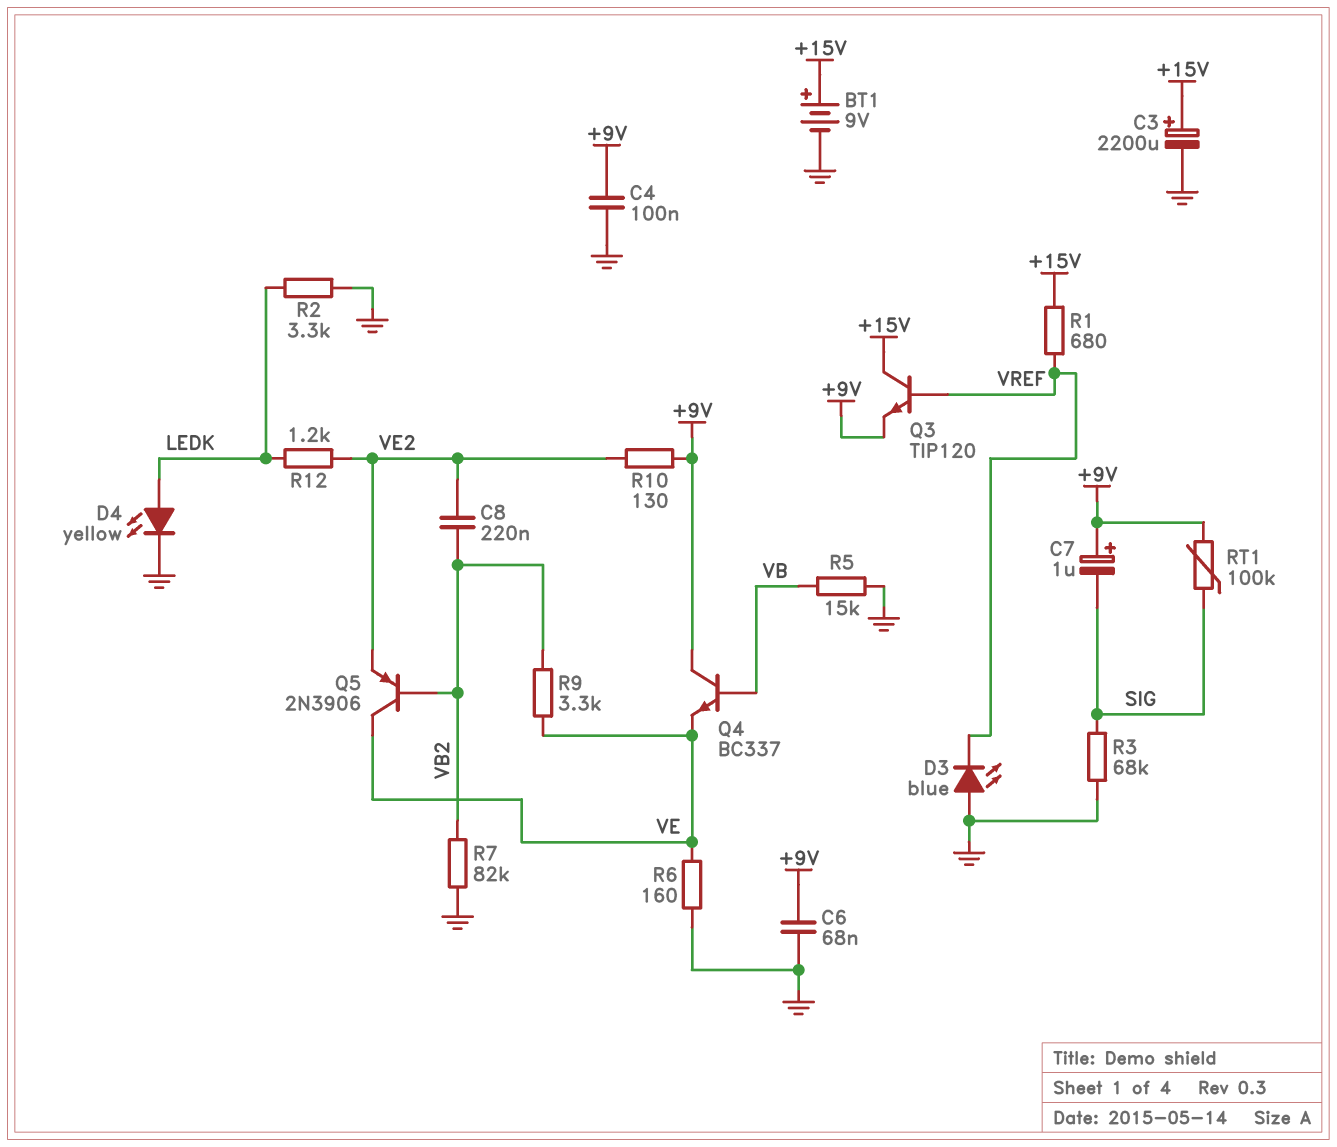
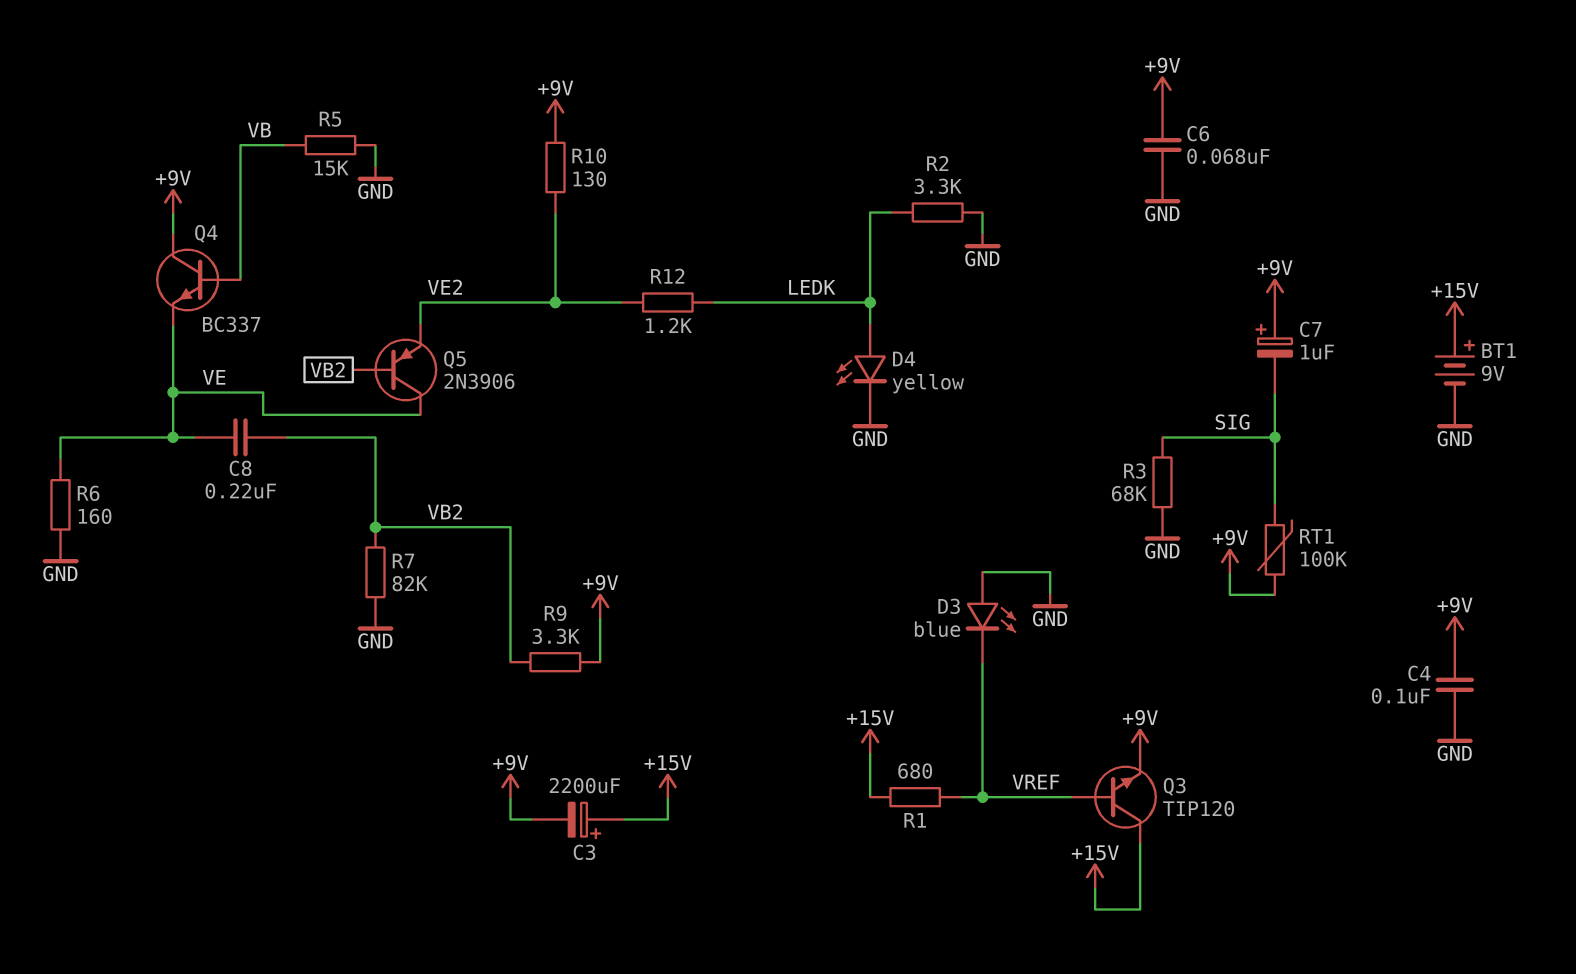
C3: 2200uF (plus +15V, minus GND) -> 2200uF (plus +15V, minus +9V)
C8: 220nF (VB2, VE2) -> 220nF (VB2, VE)
R9: 3.3k (VB2, VE) -> 3.3k (+9V, VB2)

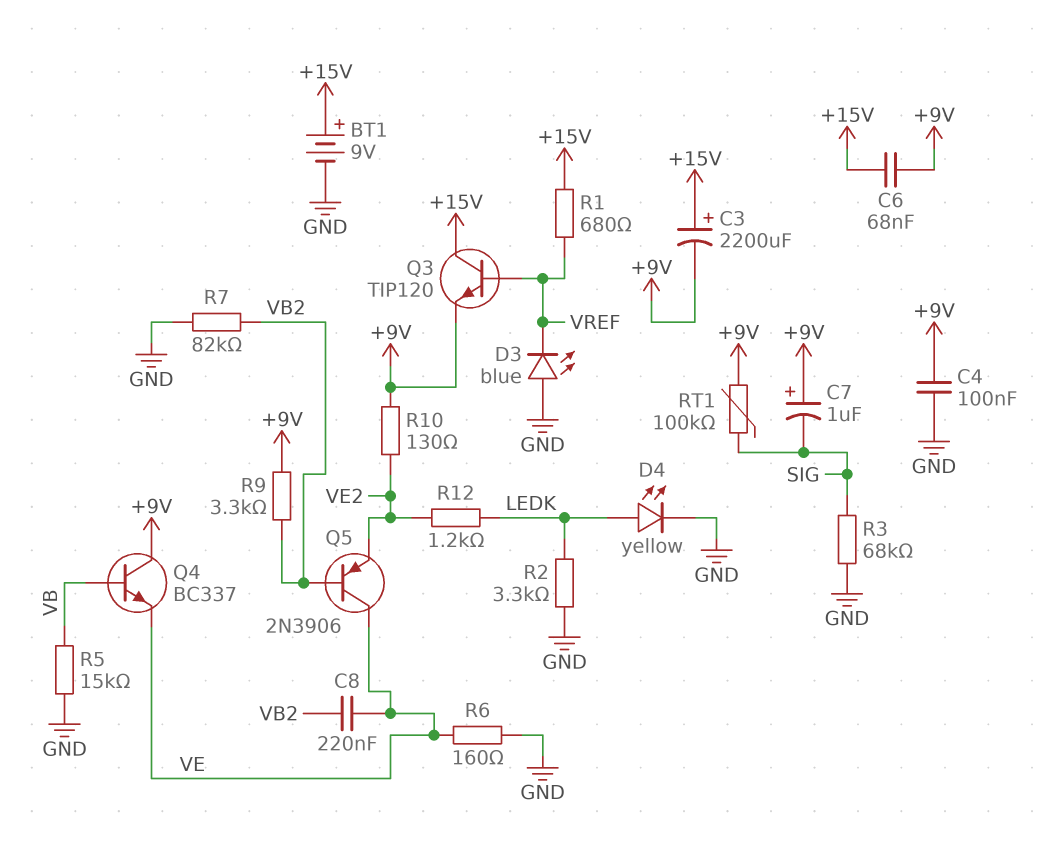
C6: 68nF (+9V, GND) -> 68nF (+9V, +15V)

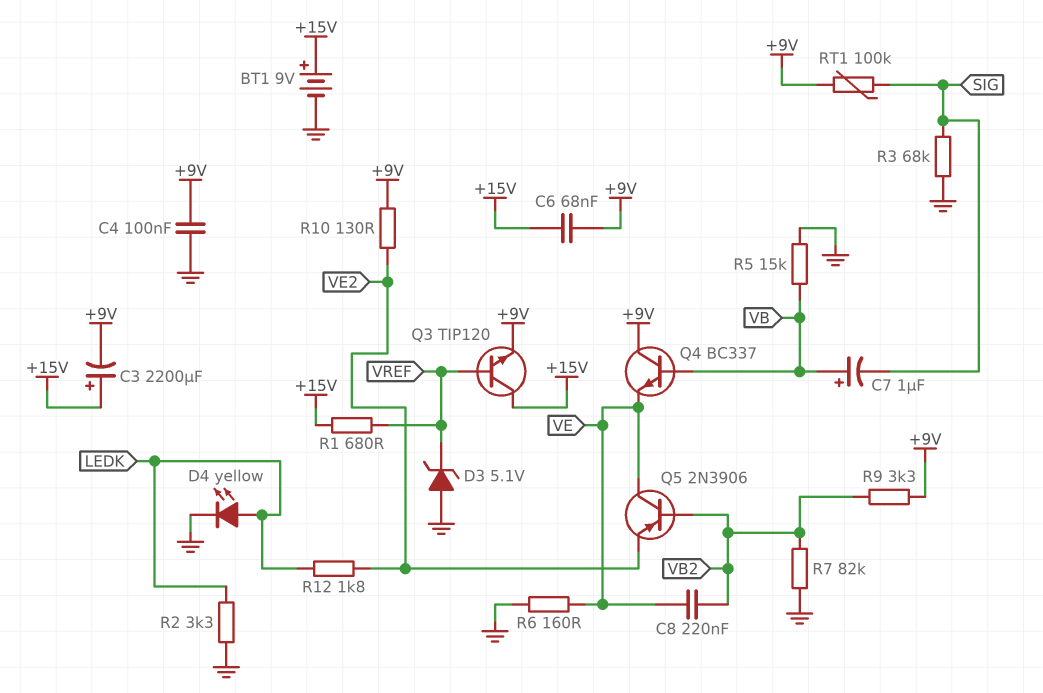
C7: 1uF (plus +9V, minus SIG) -> 1uF (plus VB, minus SIG)
D3: LED blue (A GND, K VREF) -> zener 5.1V (A GND, K VREF)
R12: 1.2k (LEDK, VE2) -> 1.8k (LEDK, VE2)

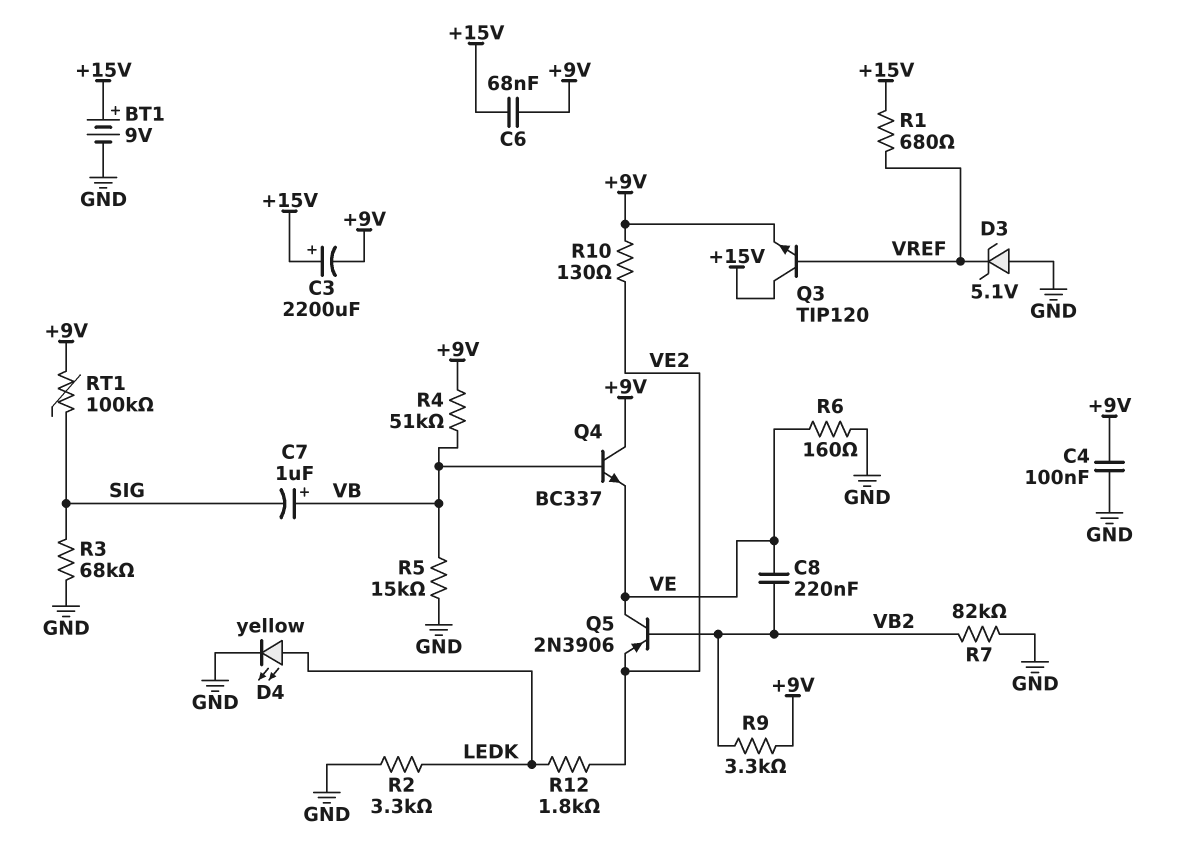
R4: none -> 51k (+9V, VB)

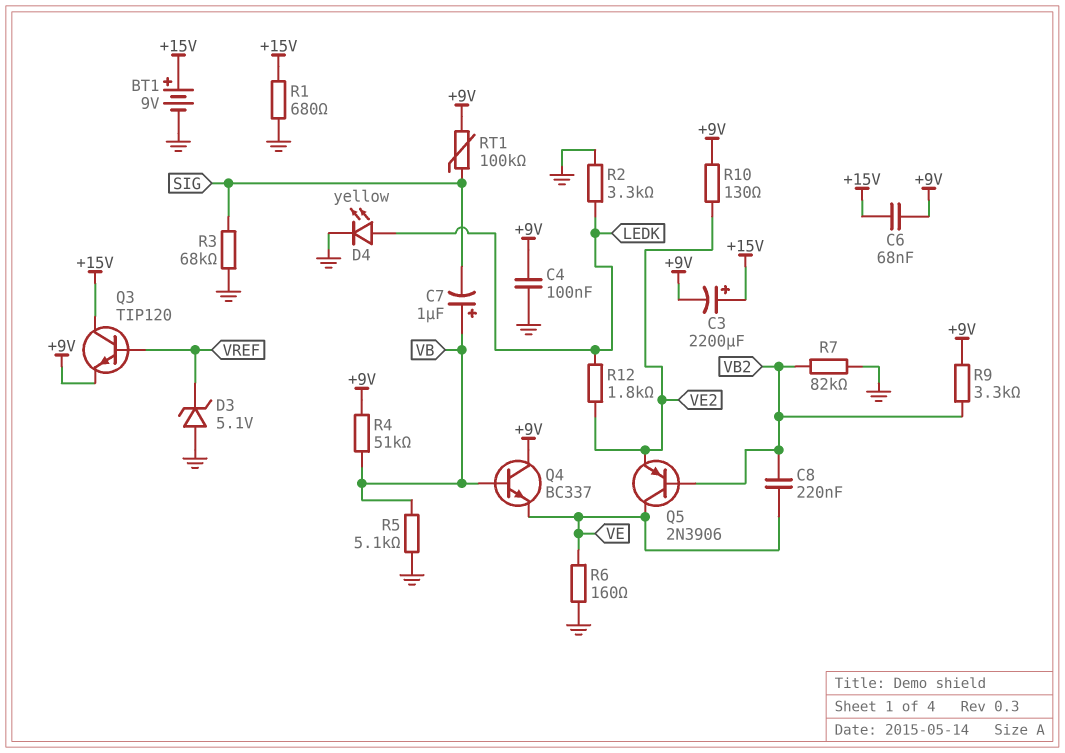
R1: 680 (+15V, VREF) -> 680 (+15V, GND)
R5: 15k (GND, VB) -> 5.1k (GND, VB)

